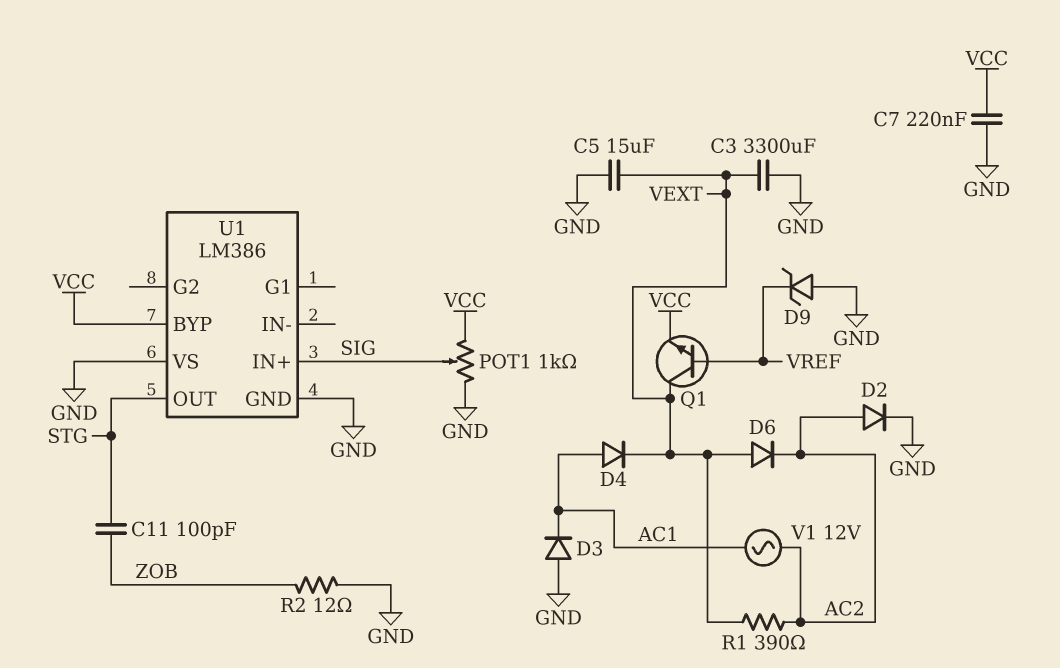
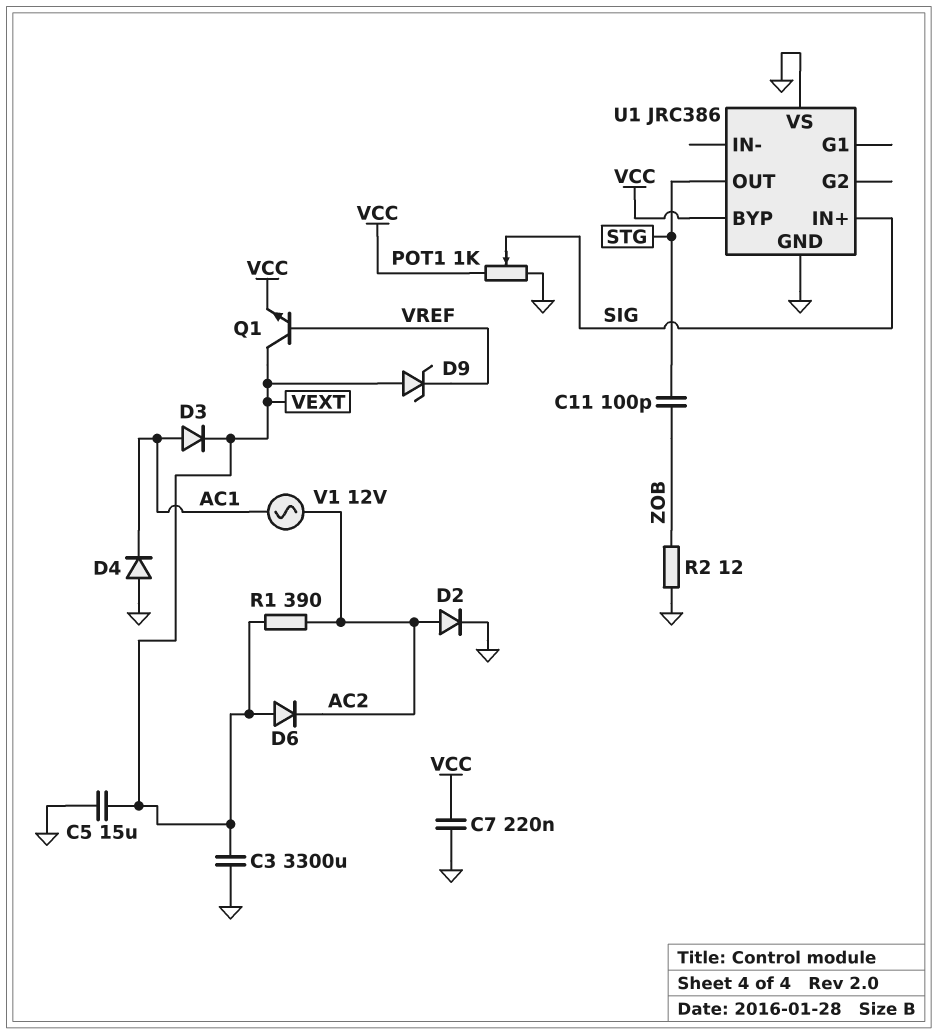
D3: diode (A GND, K AC1) -> diode (A AC1, K VEXT)
D4: diode (A AC1, K VEXT) -> diode (A GND, K AC1)
D9: zener (A GND, K VREF) -> zener (A VEXT, K VREF)
U1: LM386 -> JRC386

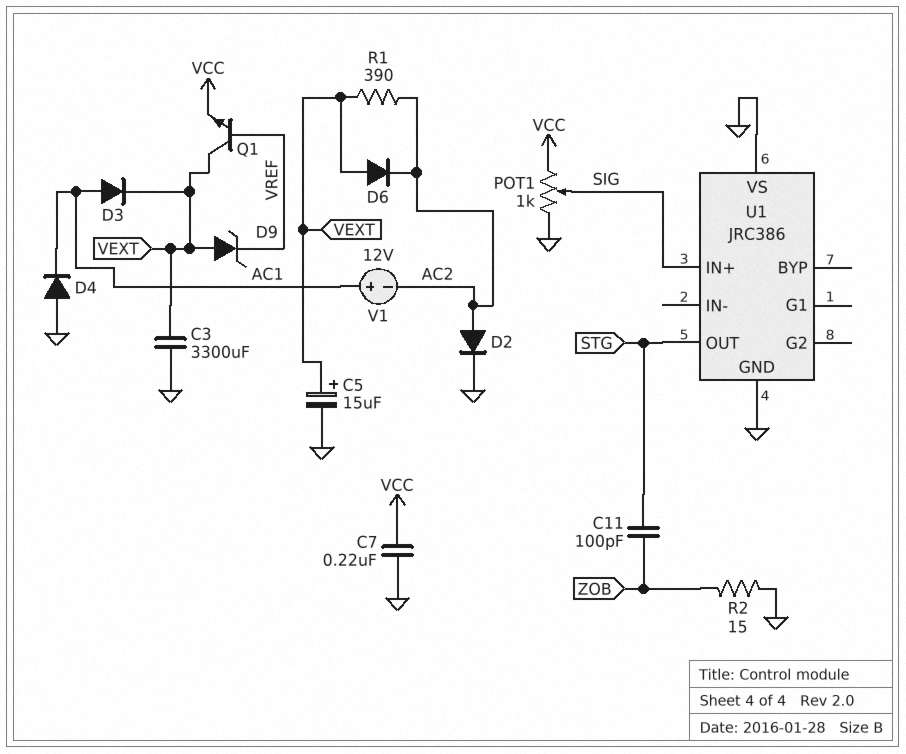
C5: 15uF (GND, VEXT) -> 15uF (plus VEXT, minus GND)
R2: 12 (GND, ZOB) -> 15 (GND, ZOB)
U1 pin BYP: VCC -> none
V1: AC 12V (AC1, AC2) -> 12V (plus AC1, minus AC2)

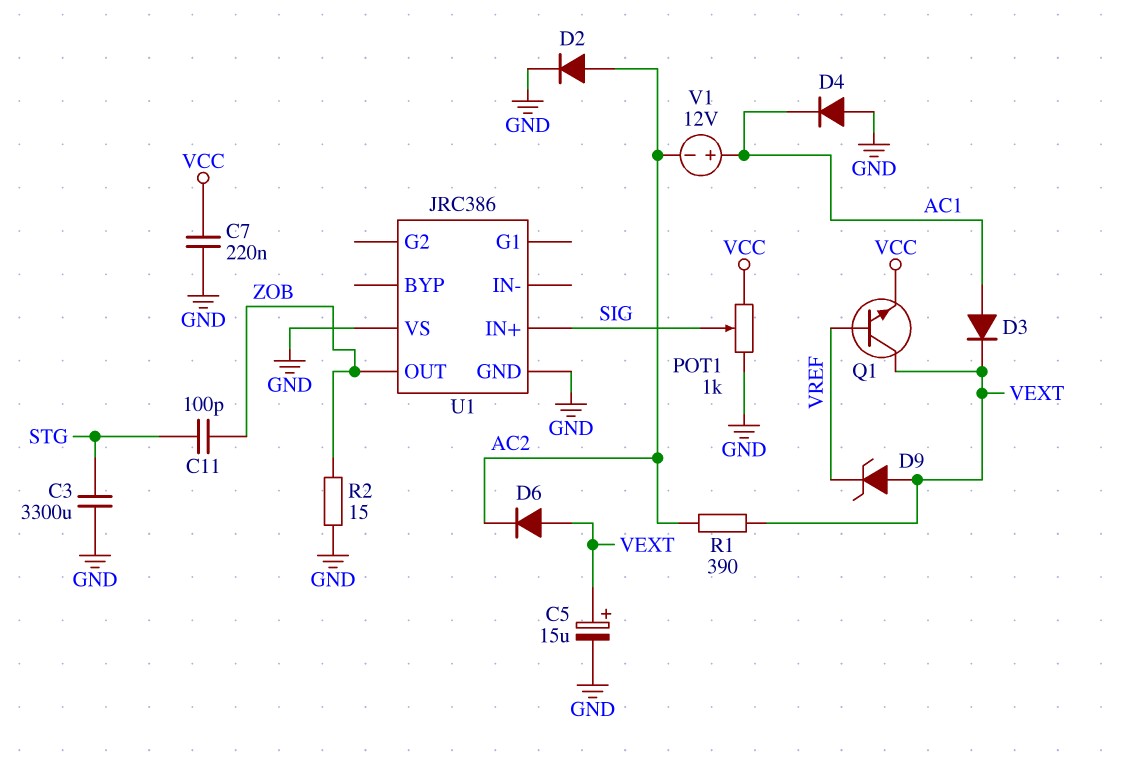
C3: 3300uF (GND, VEXT) -> 3300uF (GND, STG)
U1 pin OUT: STG -> ZOB

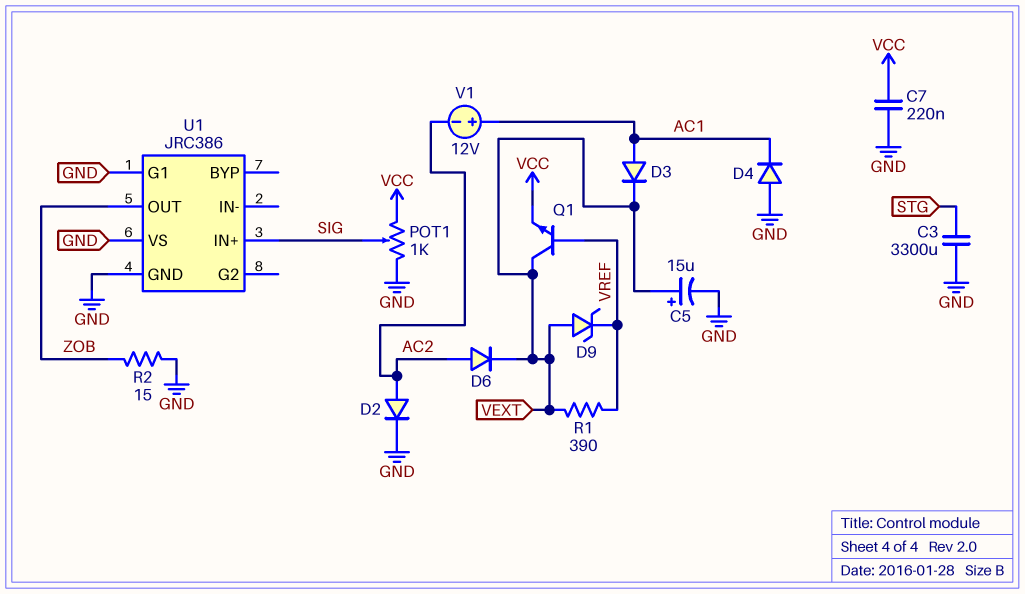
C11: 100pF (STG, ZOB) -> none
D6: diode (A VEXT, K AC2) -> diode (A AC2, K VEXT)
R1: 390 (AC2, VEXT) -> 390 (VEXT, VREF)
U1 pin G1: none -> GND

